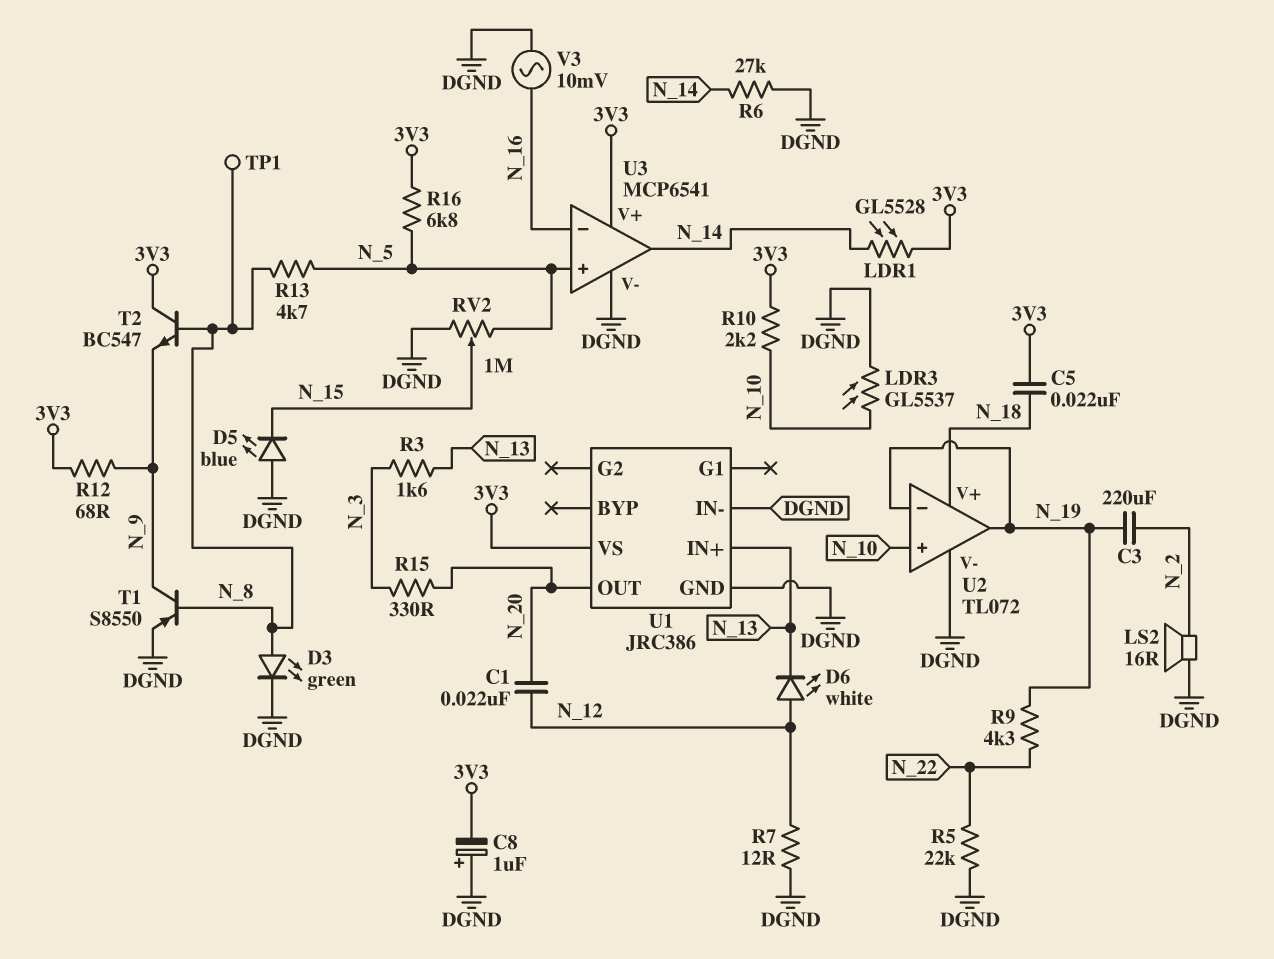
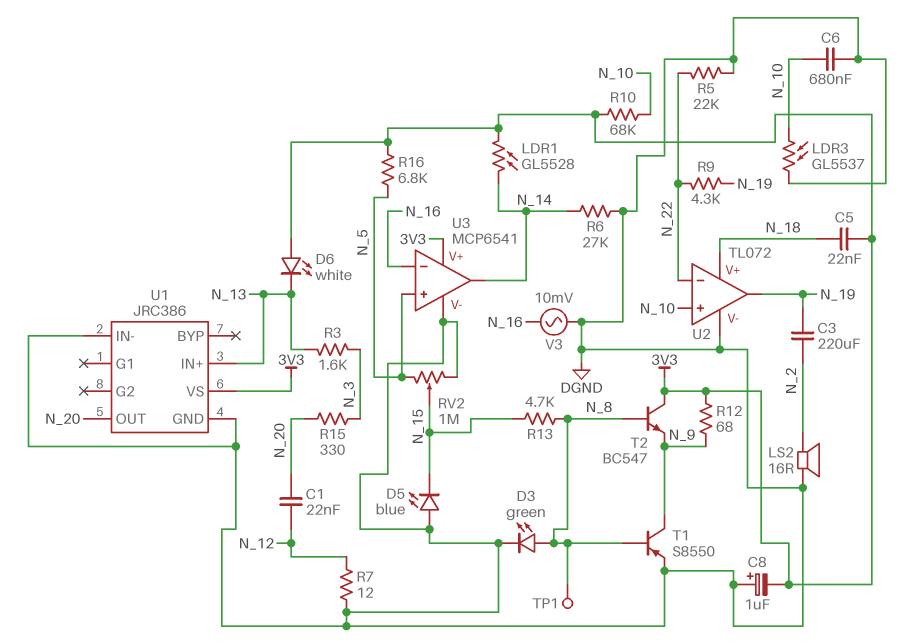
C6: none -> 680nF (DGND, N_10)
D6: LED white (A N_12, K N_13) -> LED white (A 3V3, K N_13)
R10: 2.2k (3V3, N_10) -> 68k (3V3, N_10)
R13: 4.7k (N_5, N_8) -> 4.7k (N_8, N_15)
U2 pin in-: N_19 -> N_22

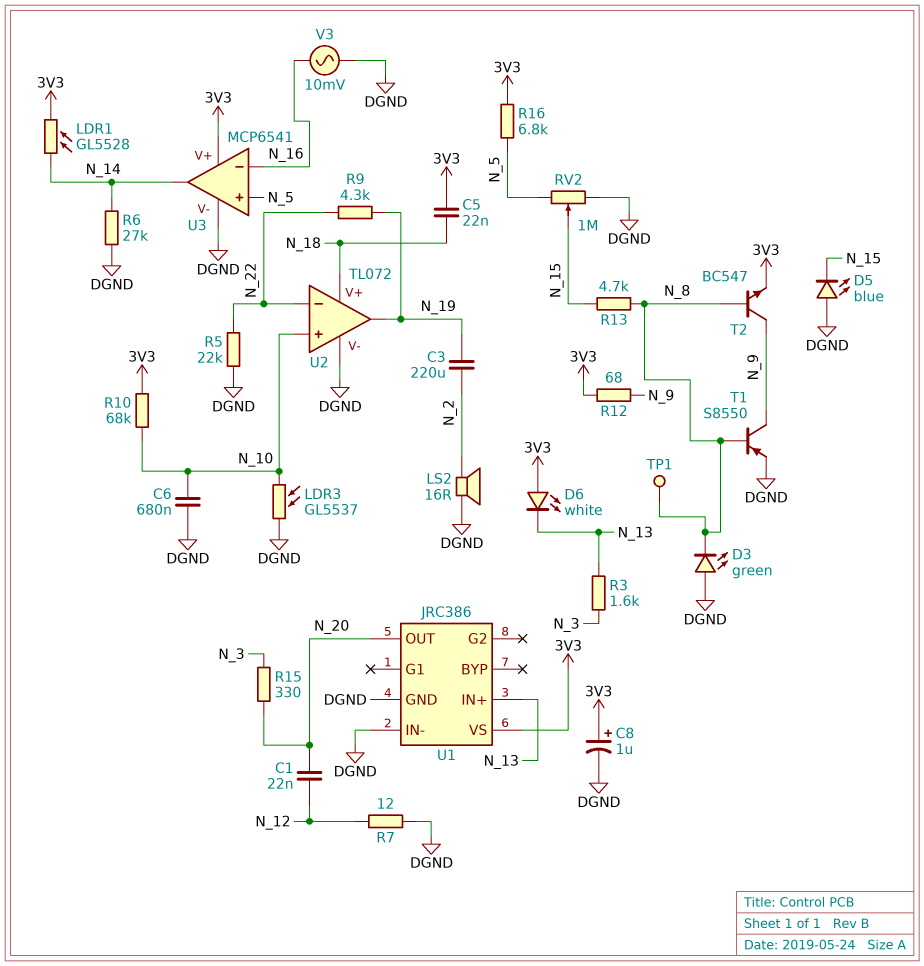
C8: 1uF (plus DGND, minus 3V3) -> 1uF (plus 3V3, minus DGND)
D3: LED green (A N_8, K DGND) -> LED green (A DGND, K N_8)
T2: NPN BC547 (B N_8, C 3V3, E N_9) -> NPN BC547 (B N_8, C N_9, E 3V3)

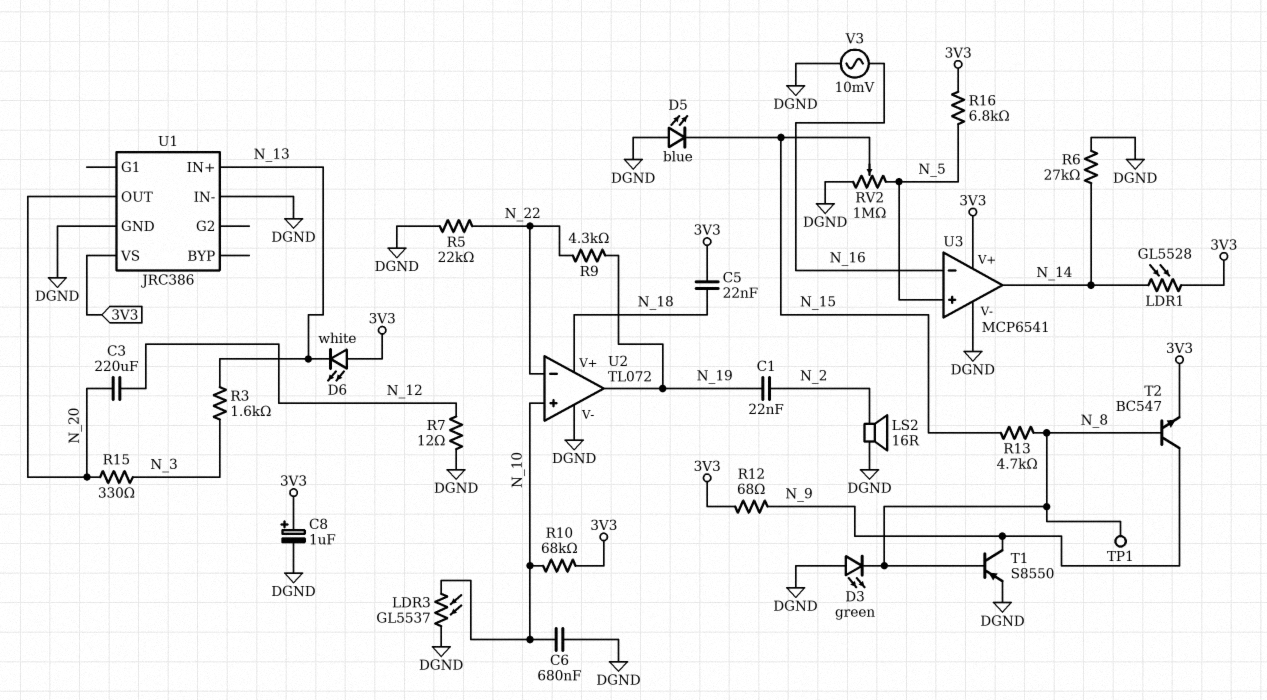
C1: 22nF (N_12, N_20) -> 22nF (N_2, N_19)
C3: 220uF (N_2, N_19) -> 220uF (N_12, N_20)

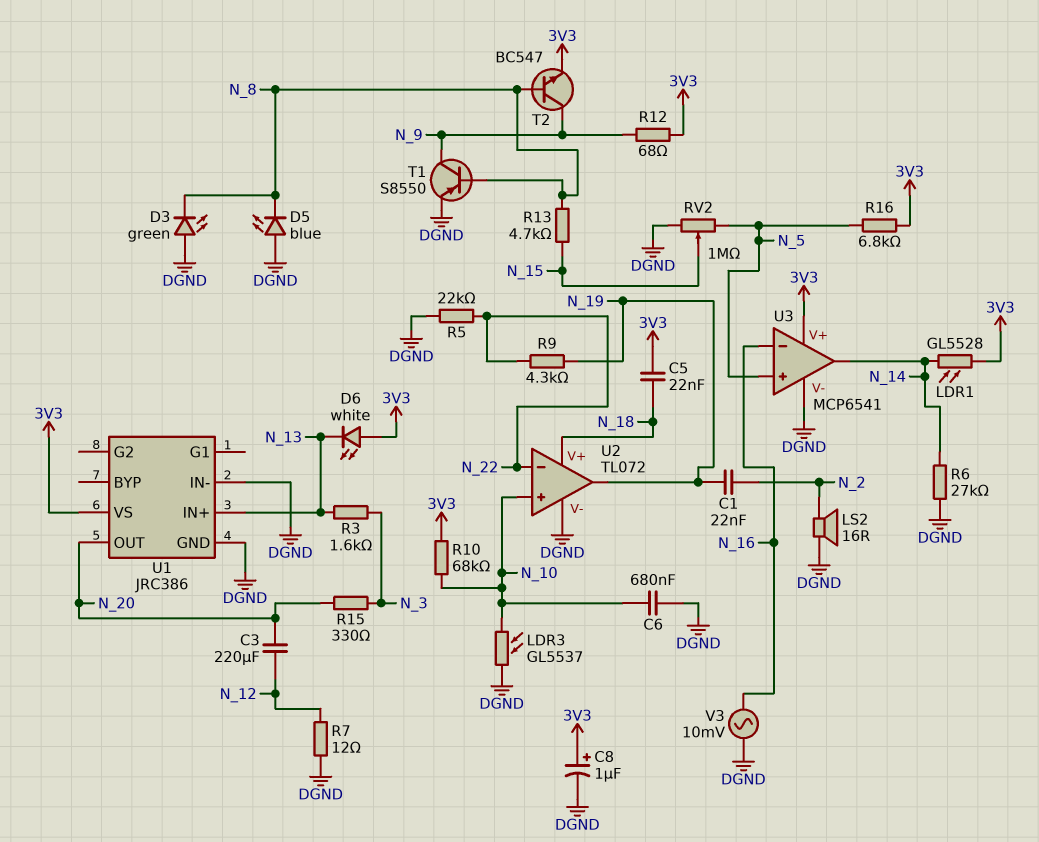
D5: LED blue (A DGND, K N_15) -> LED blue (A DGND, K N_8)
TP1: test point (N_8) -> none

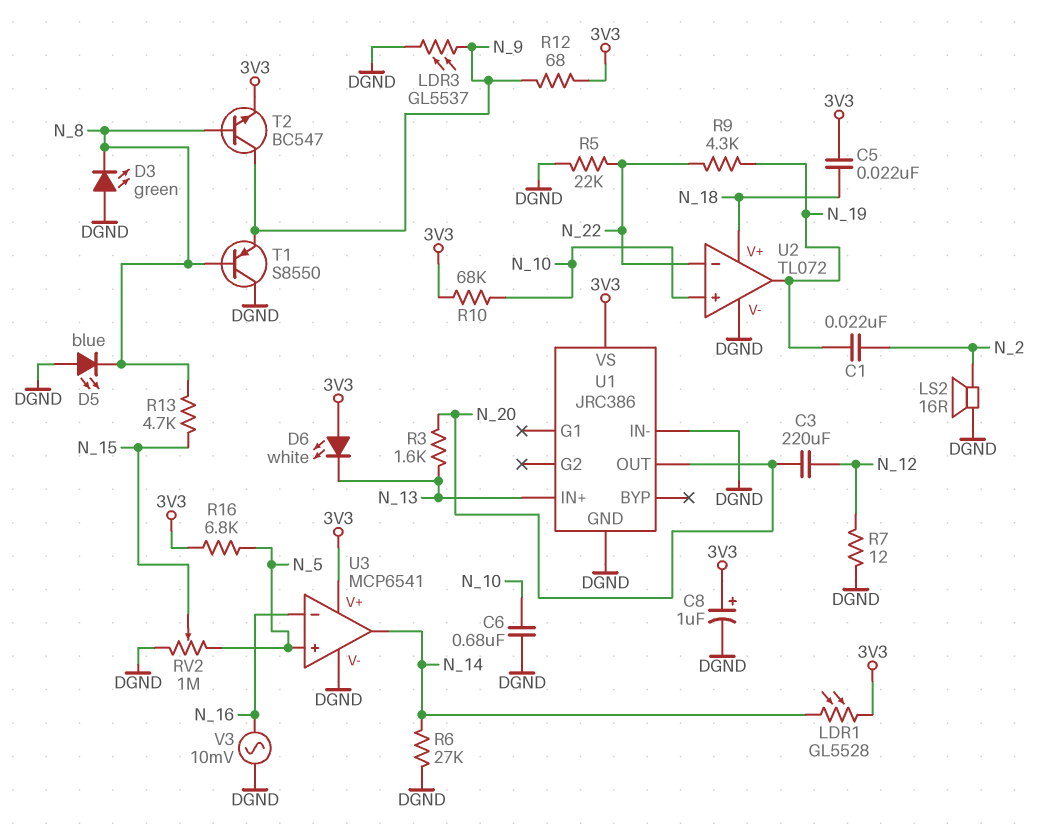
LDR3: GL5537 (DGND, N_10) -> GL5537 (DGND, N_9)
R3: 1.6k (N_3, N_13) -> 1.6k (N_13, N_20)
R15: 330 (N_3, N_20) -> none
T1: PNP S8550 (B N_8, C N_9, E DGND) -> PNP S8550 (B N_8, C DGND, E N_9)

